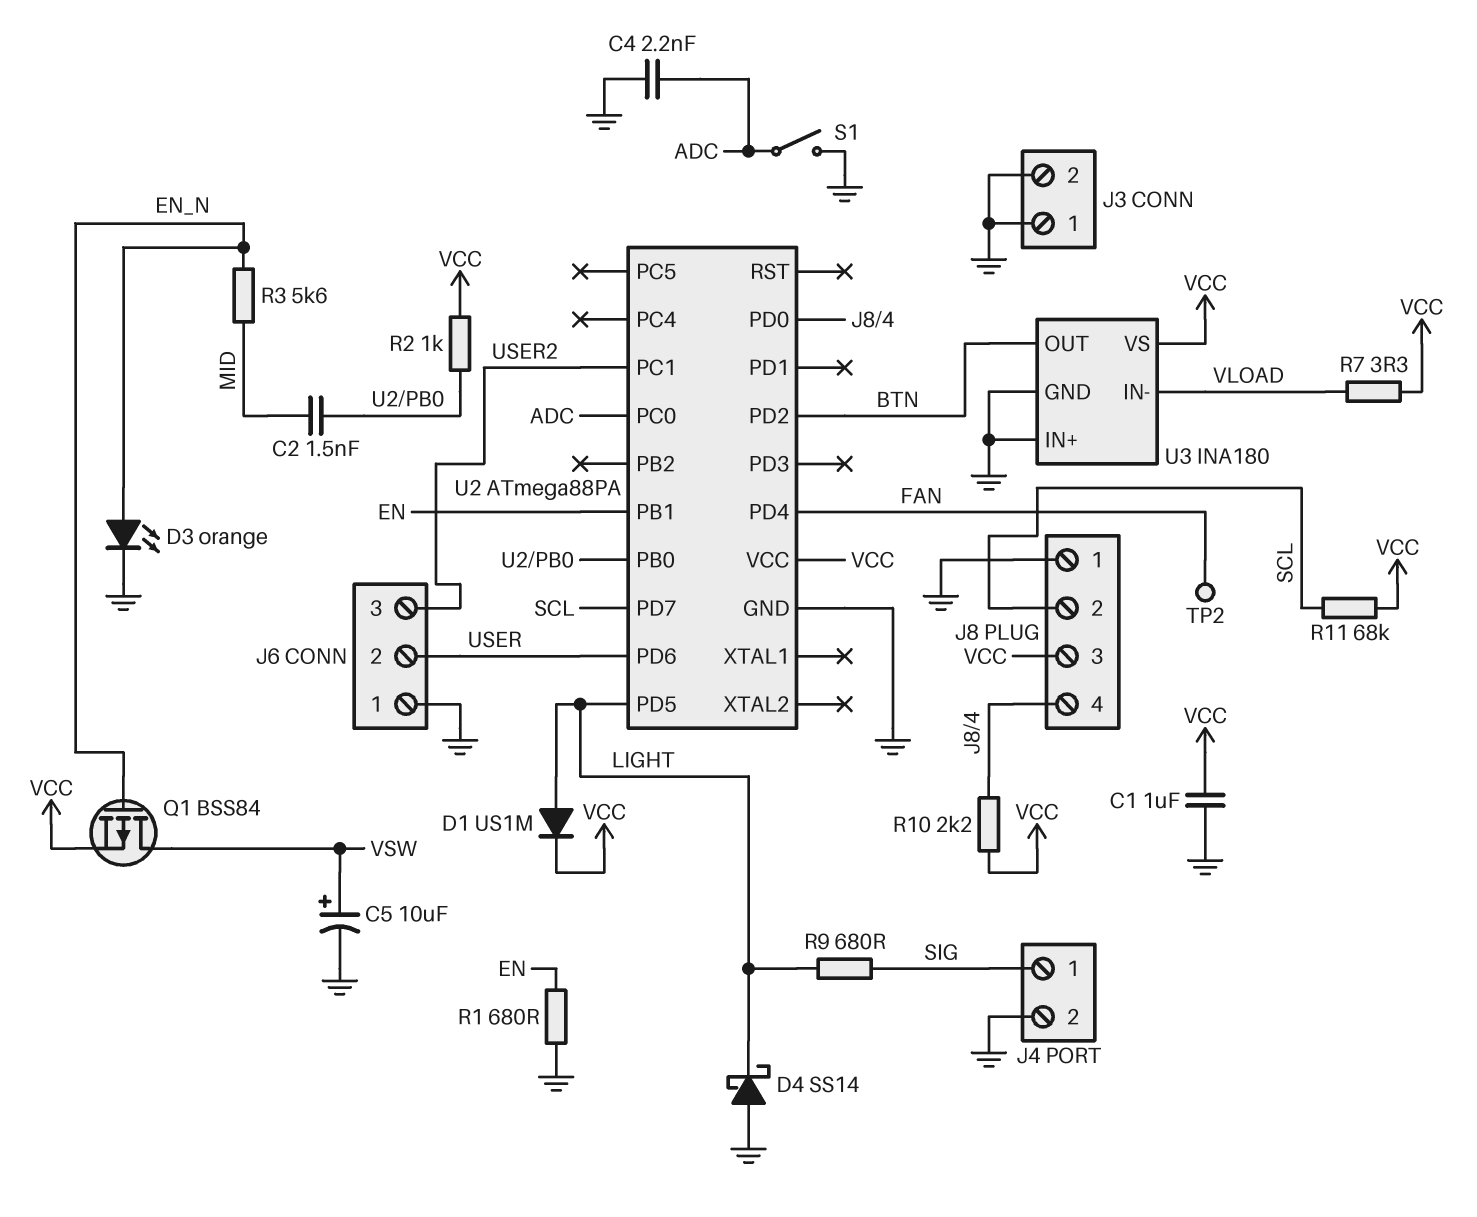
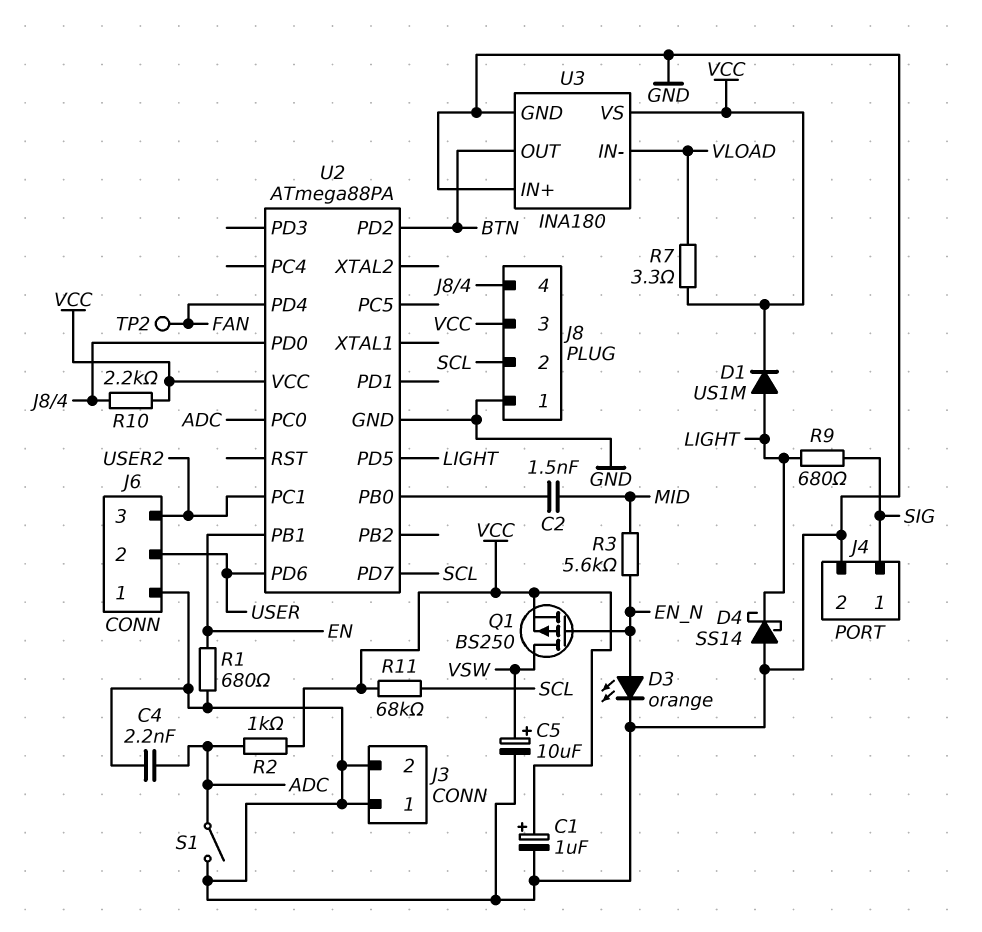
C1: 1uF (GND, VCC) -> 1uF (plus VCC, minus GND)
Q1: PMOS BSS84 (G EN_N, D VSW, S VCC) -> PMOS BS250 (G EN_N, D VSW, S VCC)
R2: 1k (U2/PB0, VCC) -> 1k (ADC, VCC)

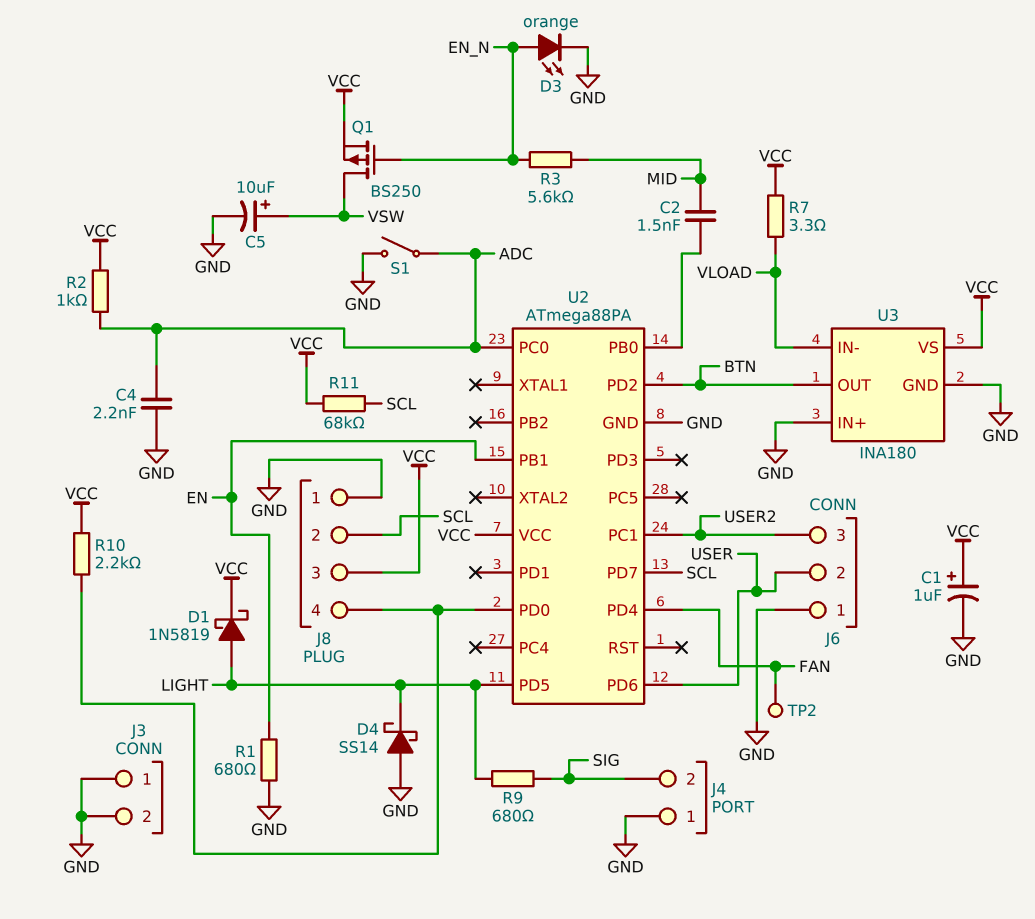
D1: diode US1M (A LIGHT, K VCC) -> schottky 1N5819 (A LIGHT, K VCC)
J4 pin 1: SIG -> GND
J4 pin 2: GND -> SIG

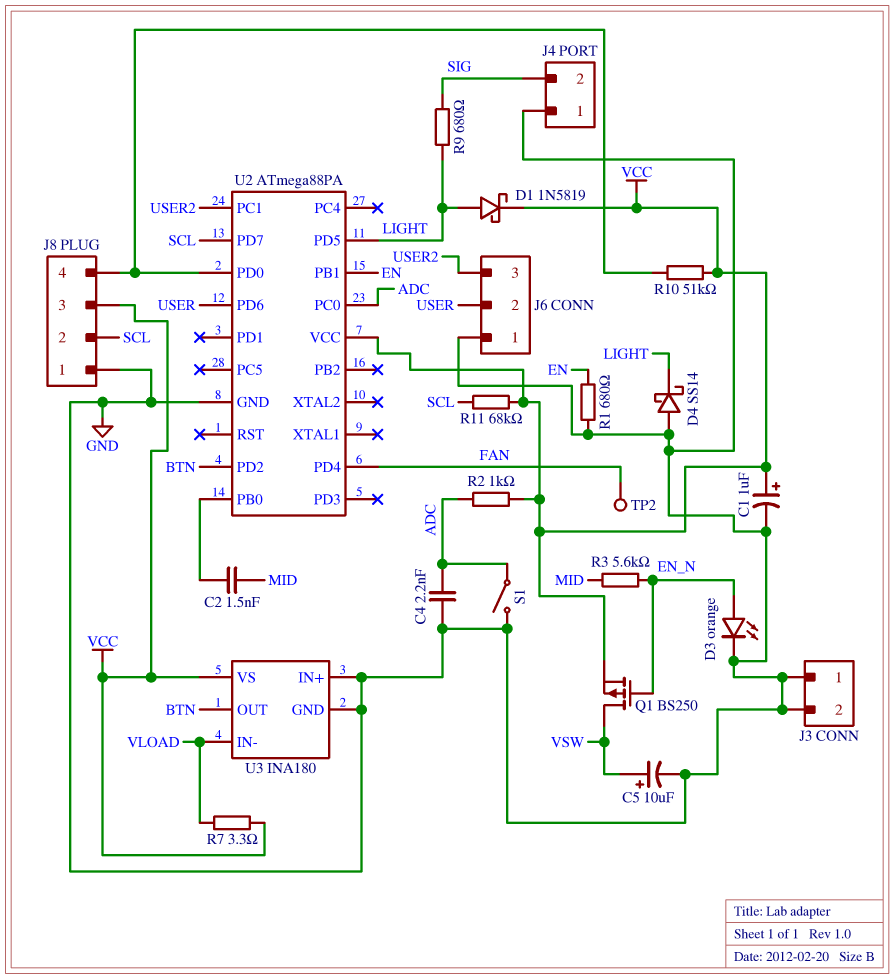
R10: 2.2k (J8/4, VCC) -> 51k (J8/4, VCC)

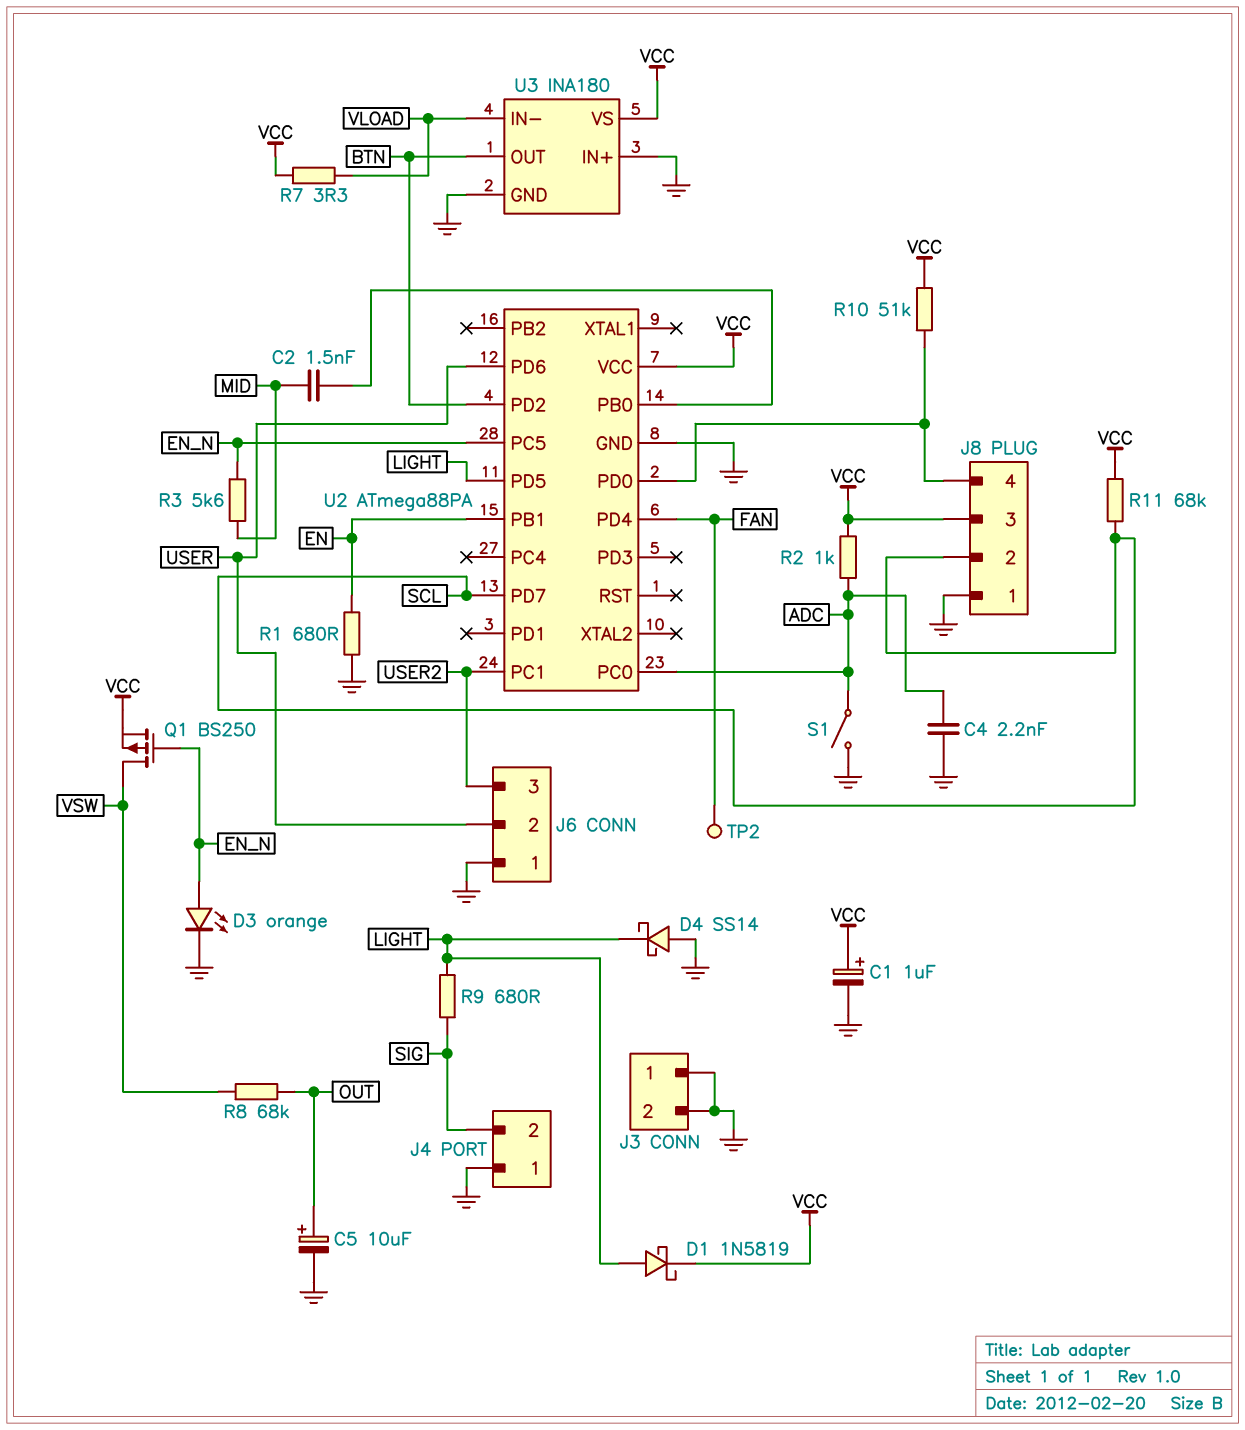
C5: 10uF (plus VSW, minus GND) -> 10uF (plus OUT, minus GND)
R8: none -> 68k (OUT, VSW)
U2 pin PC5: none -> EN_N

